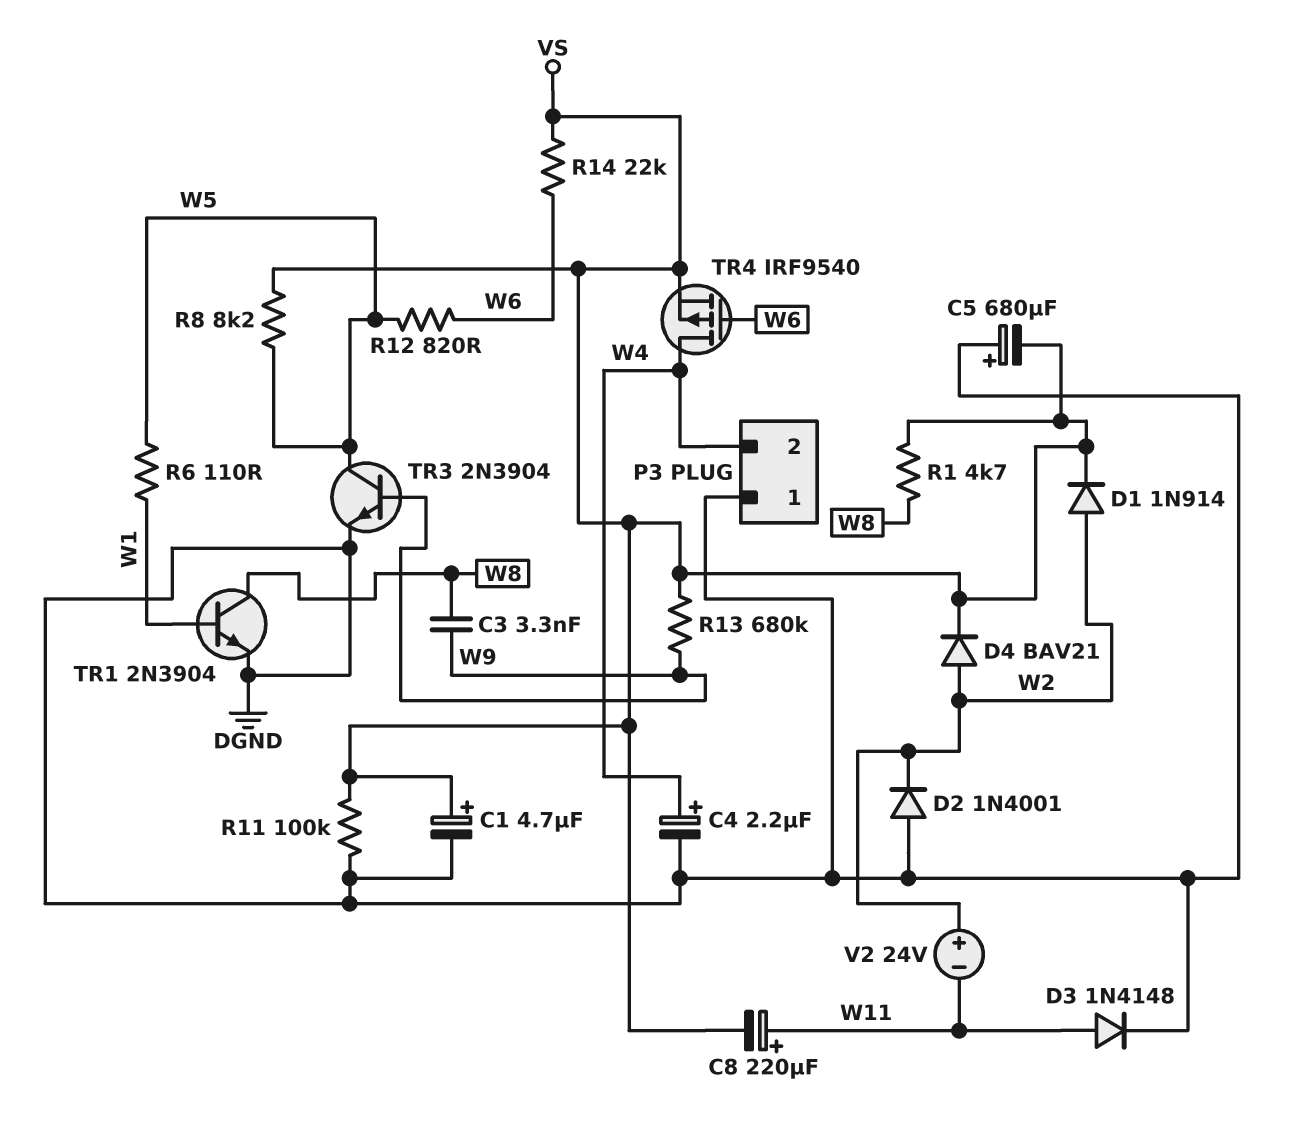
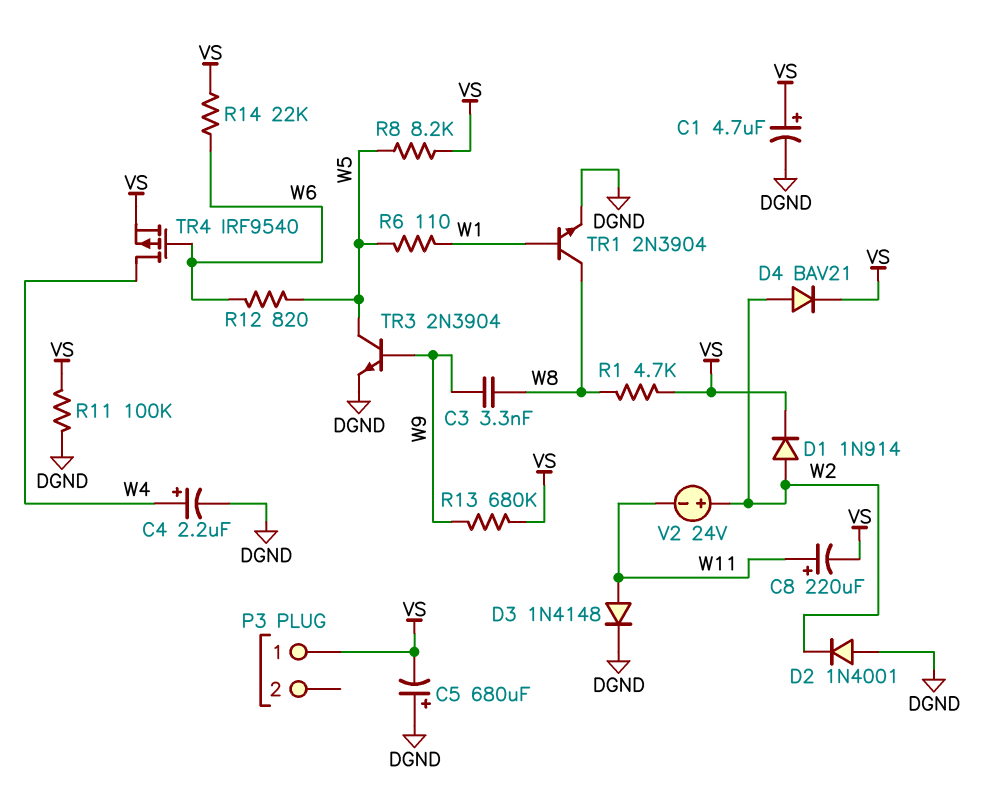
P3 pin 1: DGND -> VS
P3 pin 2: W4 -> none

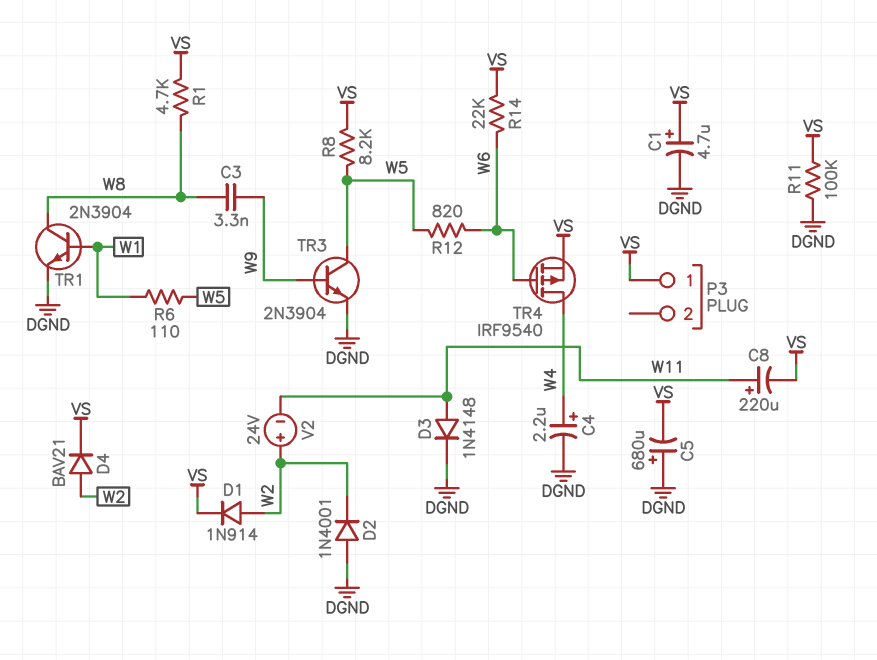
R13: 680k (VS, W9) -> none

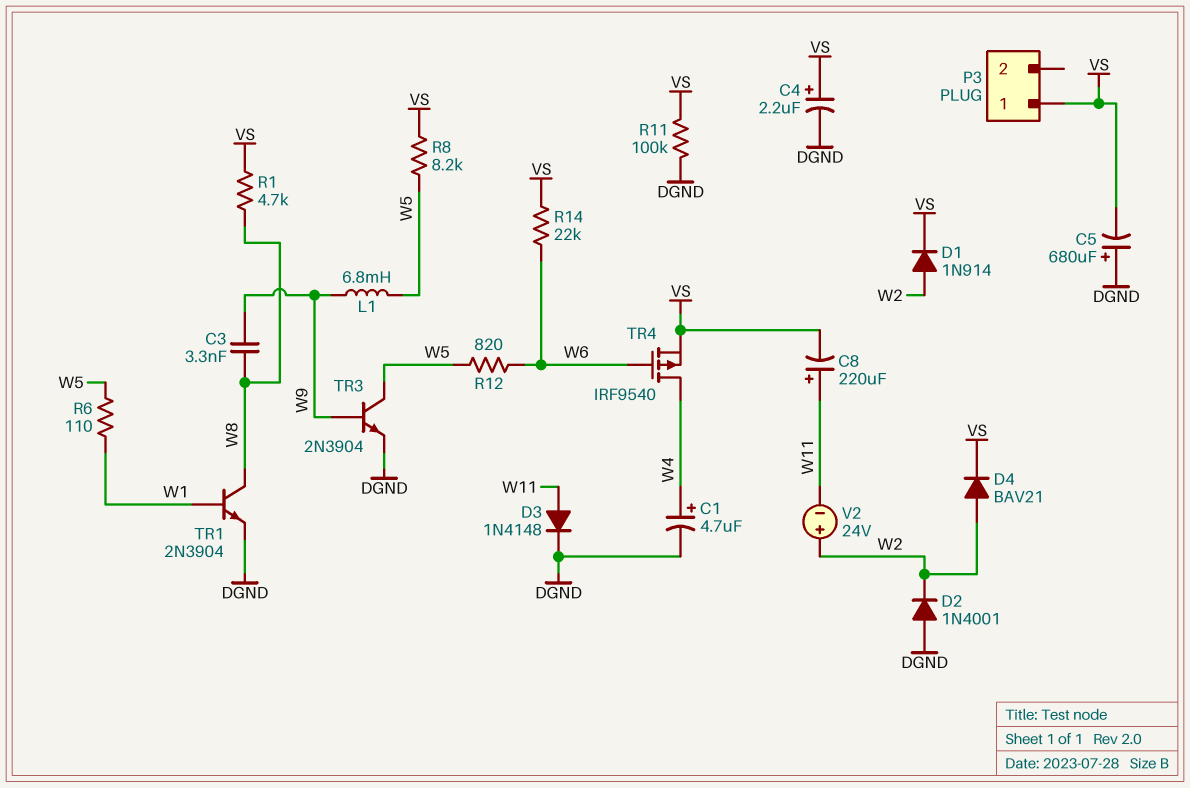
C1: 4.7uF (plus VS, minus DGND) -> 4.7uF (plus W4, minus DGND)
C4: 2.2uF (plus W4, minus DGND) -> 2.2uF (plus VS, minus DGND)
L1: none -> 6.8mH (W5, W9)

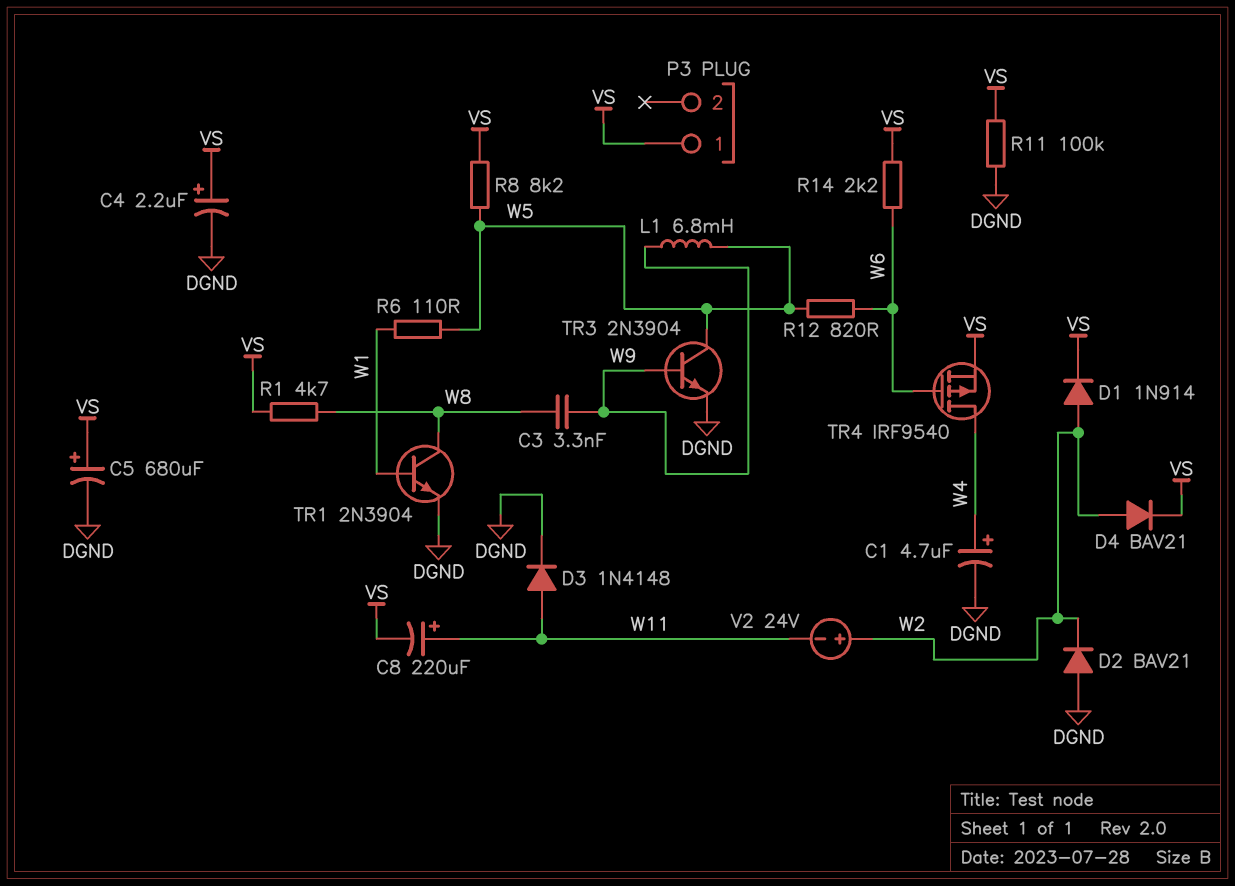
C5: 680uF (plus DGND, minus VS) -> 680uF (plus VS, minus DGND)
D2: diode 1N4001 (A DGND, K W2) -> diode BAV21 (A DGND, K W2)
R14: 22k (VS, W6) -> 2.2k (VS, W6)

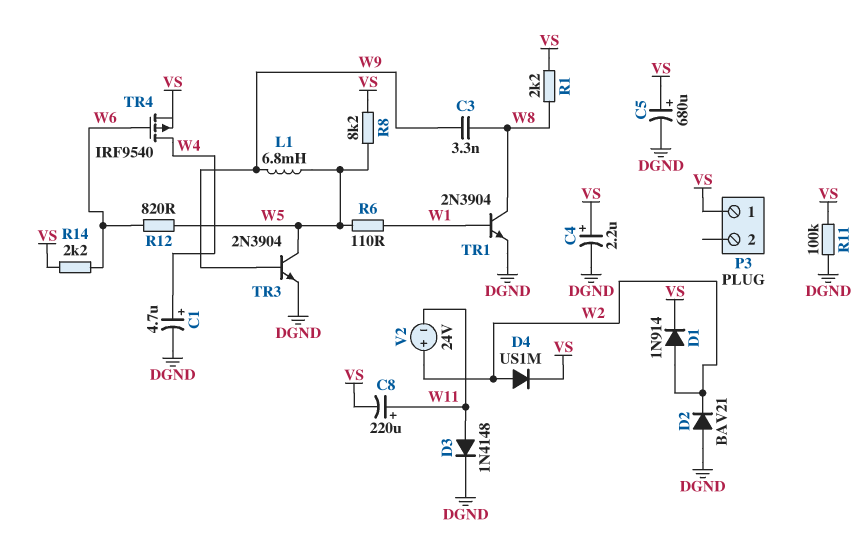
D4: diode BAV21 (A W2, K VS) -> diode US1M (A W2, K VS)
R1: 4.7k (VS, W8) -> 2.2k (VS, W8)

